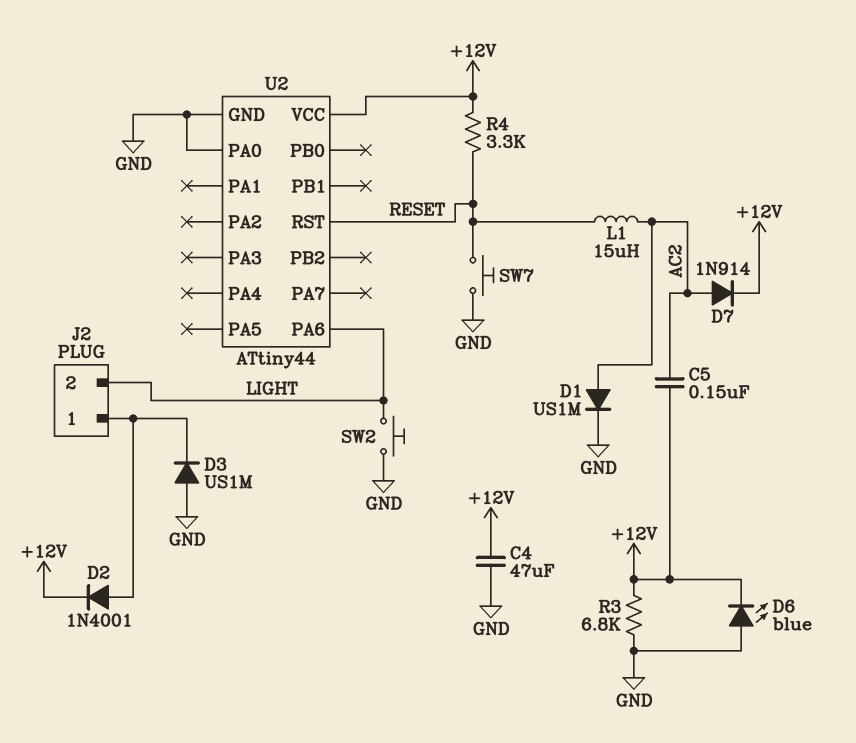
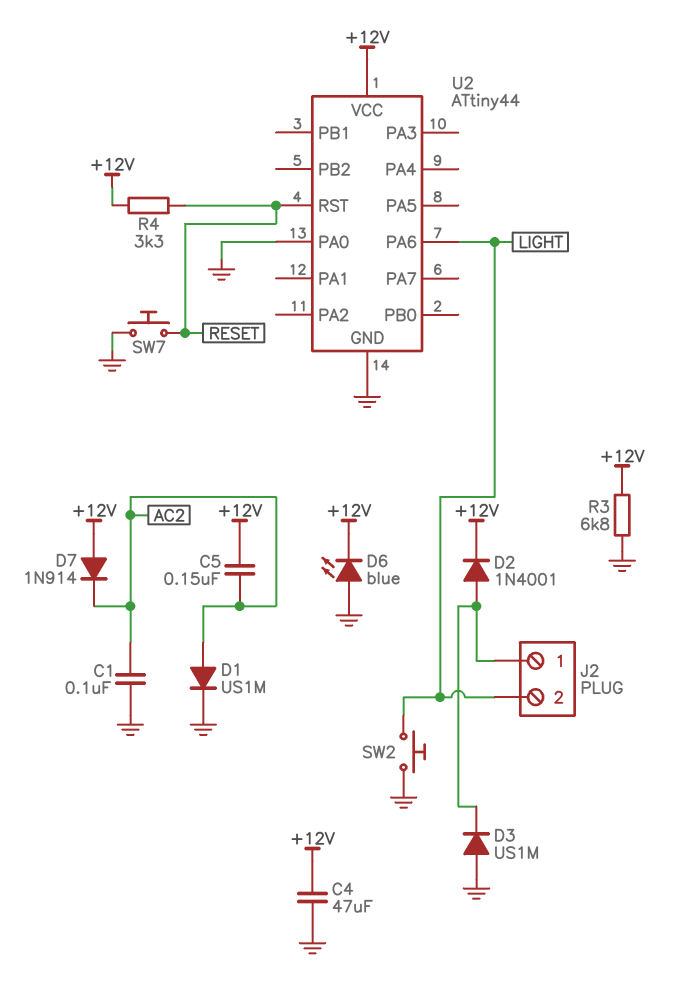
C1: none -> 100nF (AC2, GND)
D7: diode 1N914 (A AC2, K +12V) -> diode 1N914 (A +12V, K AC2)
L1: 15uH (AC2, RESET) -> none

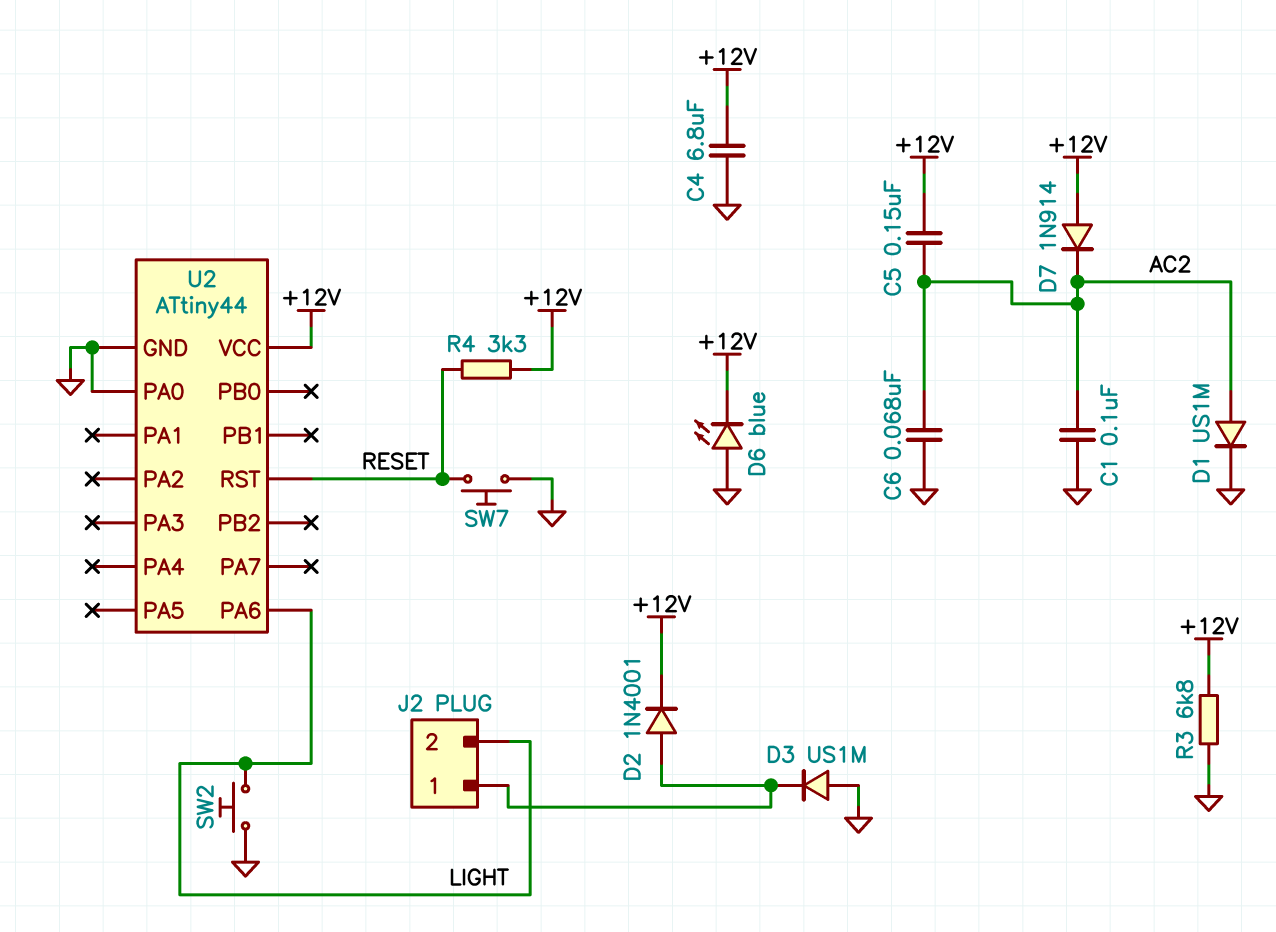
C4: 47uF (+12V, GND) -> 6.8uF (+12V, GND)
C6: none -> 68nF (AC2, GND)

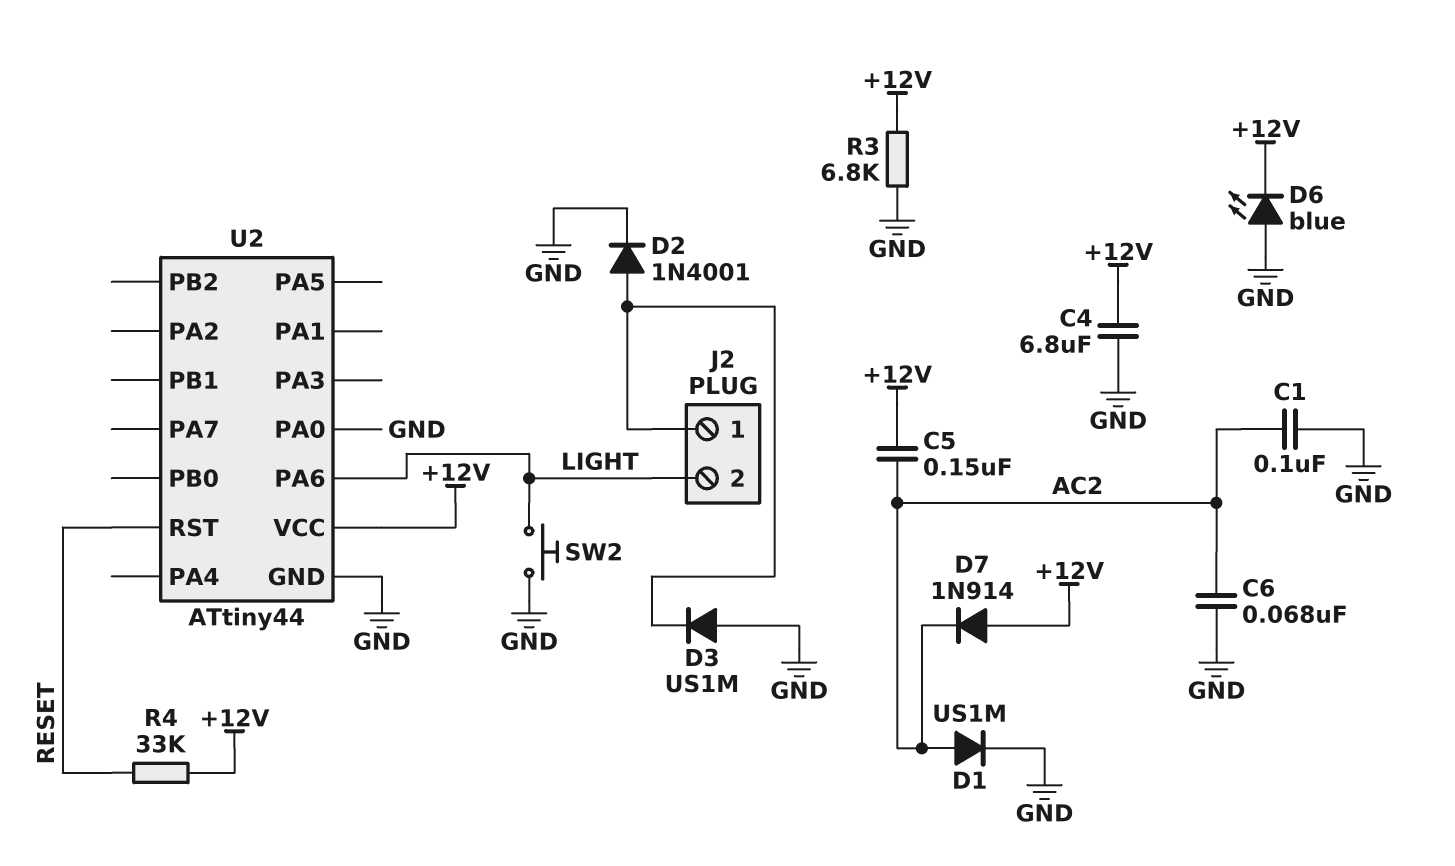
D2: diode 1N4001 (A J2/1, K +12V) -> diode 1N4001 (A J2/1, K GND)
R4: 3.3k (+12V, RESET) -> 33k (+12V, RESET)
SW7: button (GND, RESET) -> none

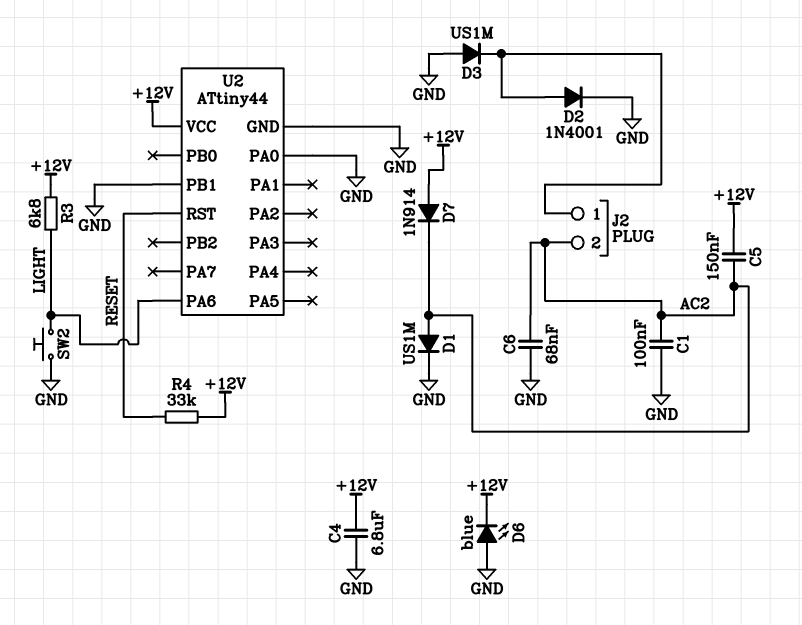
J2 pin 2: LIGHT -> AC2
R3: 6.8k (+12V, GND) -> 6.8k (+12V, LIGHT)
U2 pin PB1: none -> GND

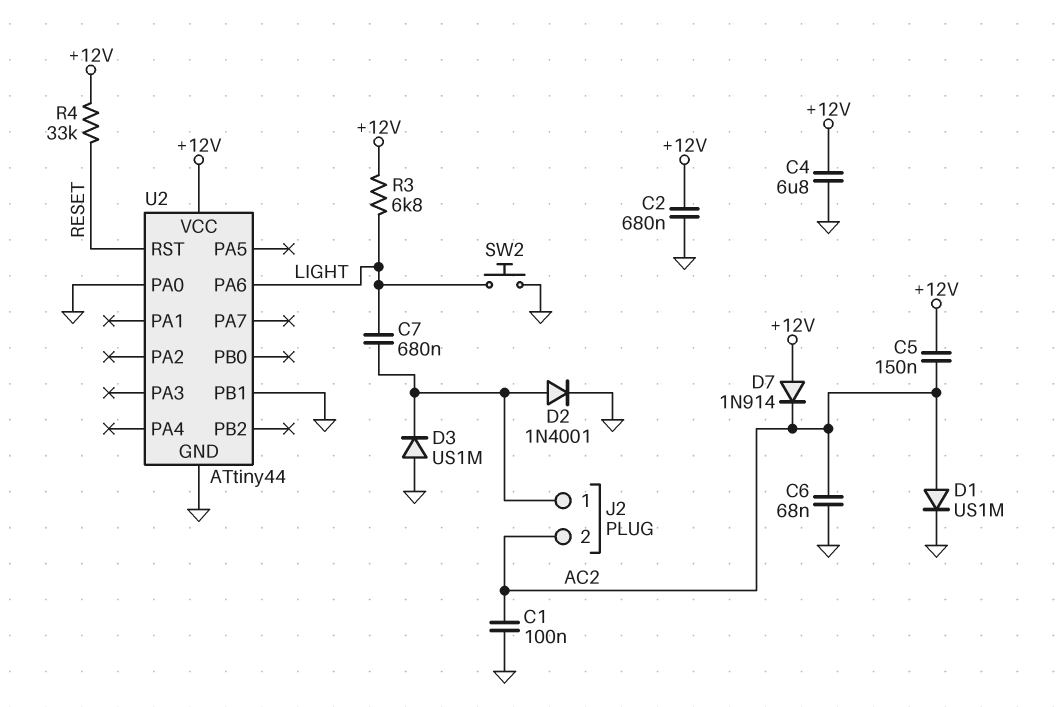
C2: none -> 680nF (+12V, GND)
C7: none -> 680nF (J2/1, LIGHT)
D6: LED blue (A GND, K +12V) -> none

